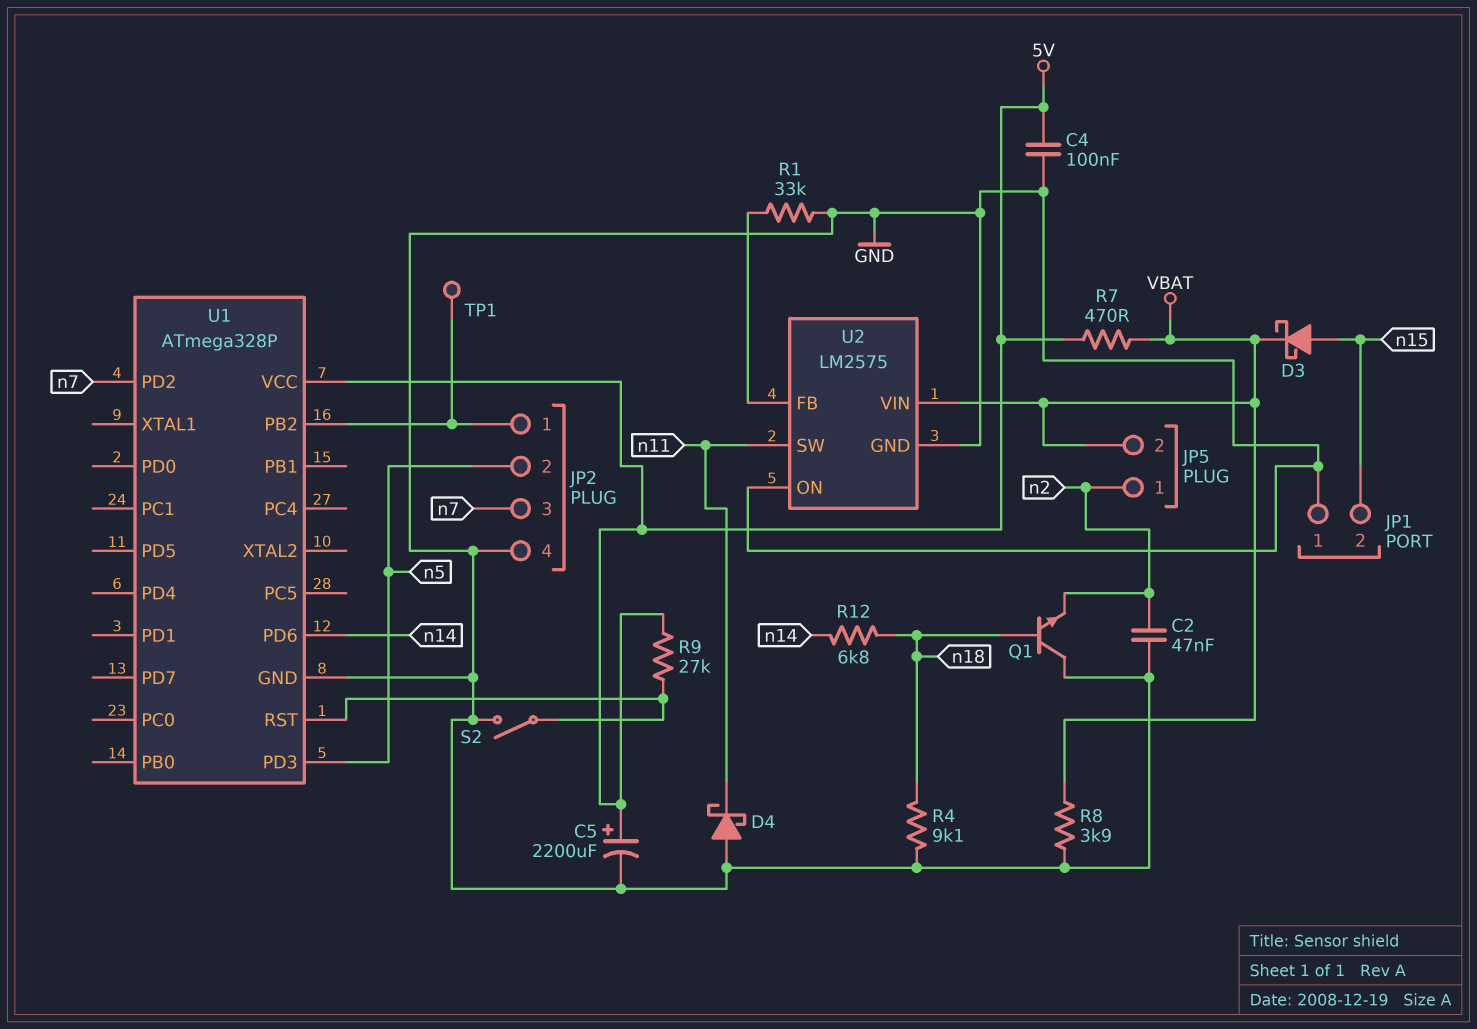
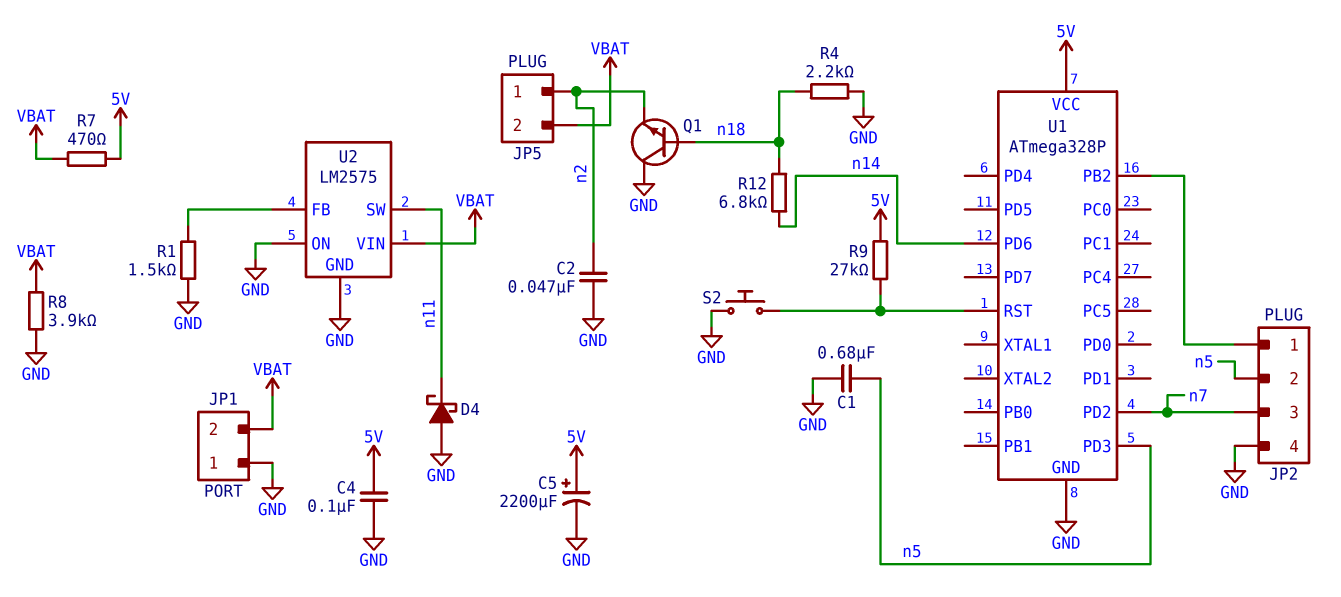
C1: none -> 680nF (GND, n5)
D3: schottky (A n15, K VBAT) -> none
JP1 pin 2: n15 -> VBAT
R1: 33k (GND, U2/FB) -> 1.5k (GND, U2/FB)
R4: 9.1k (GND, n18) -> 2.2k (GND, n18)
S2: switch (GND, U1/RST) -> button (GND, U1/RST)
TP1: test point (JP2/1) -> none

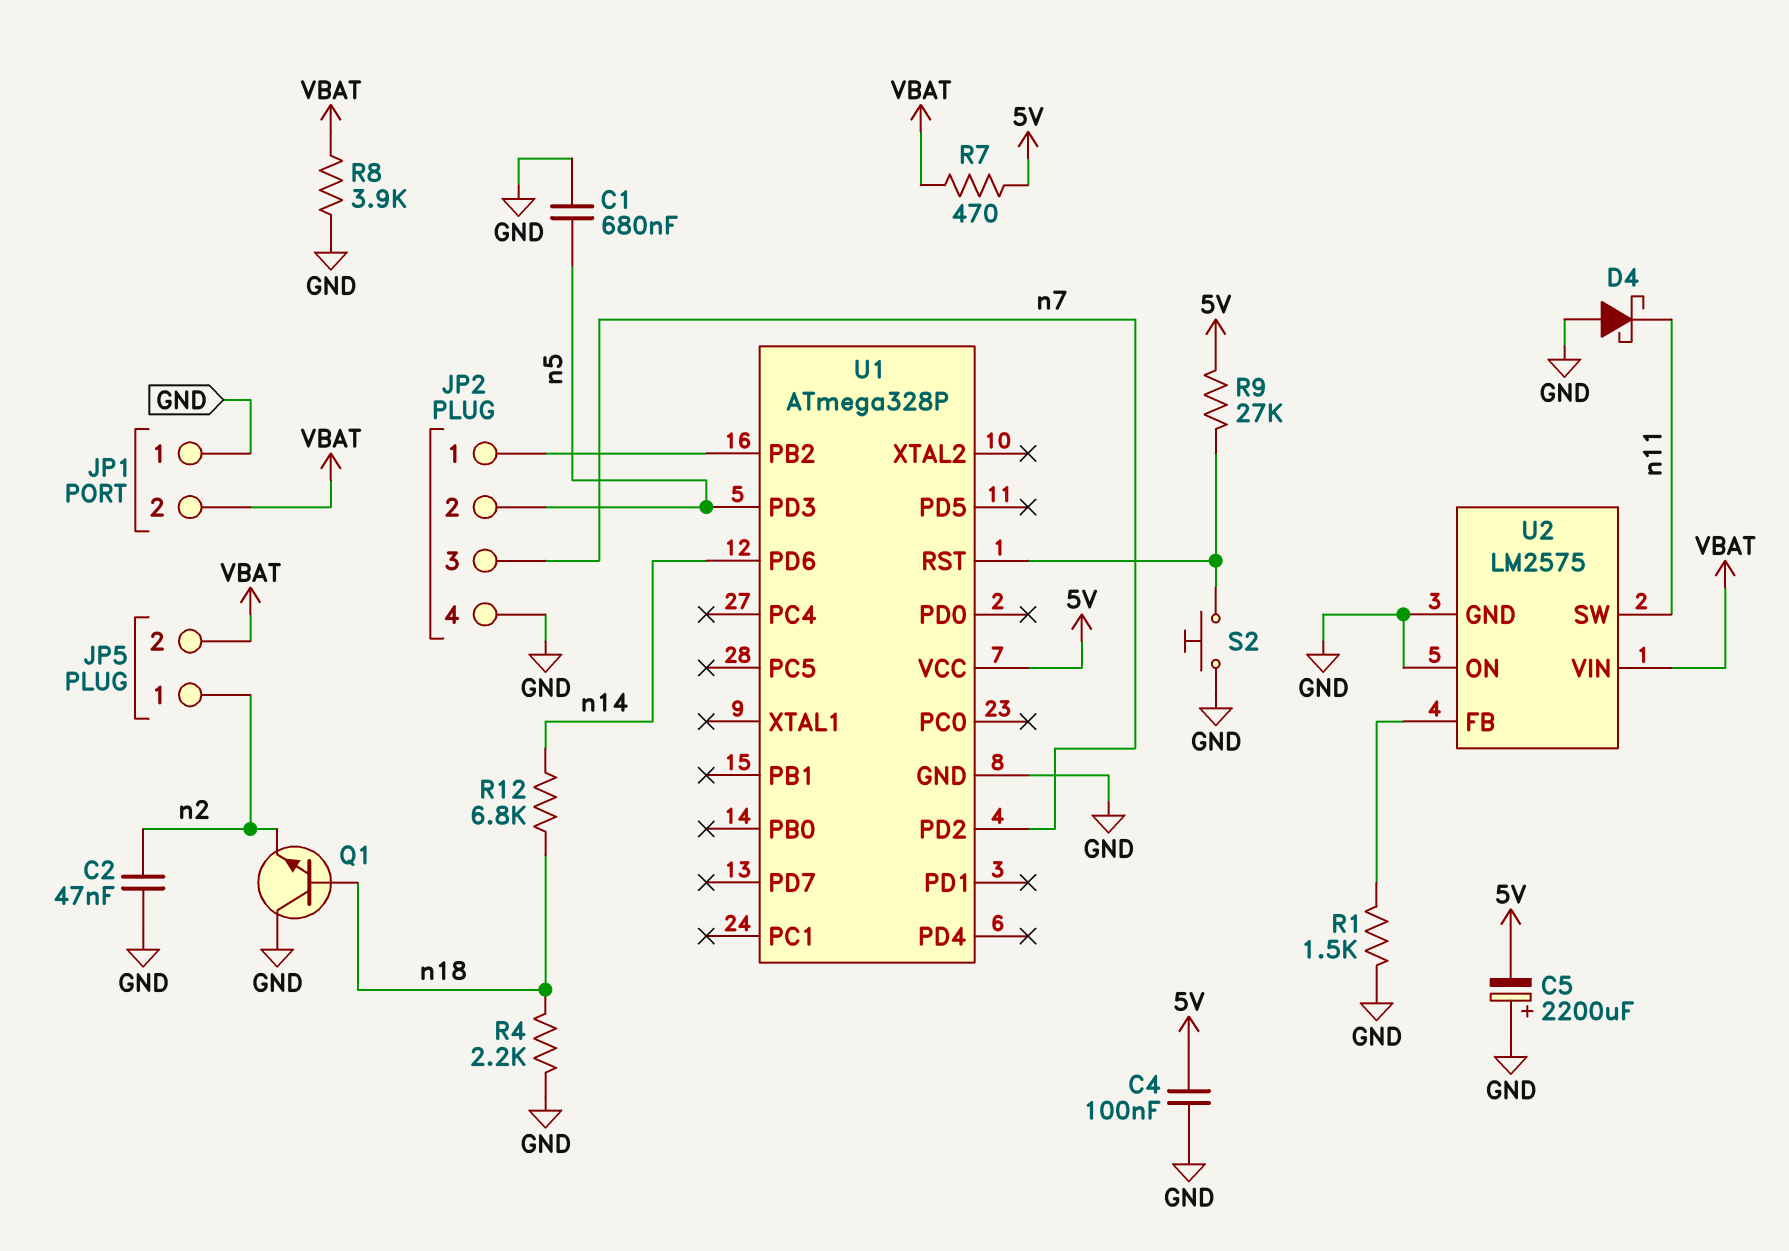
C5: 2200uF (plus 5V, minus GND) -> 2200uF (plus GND, minus 5V)

